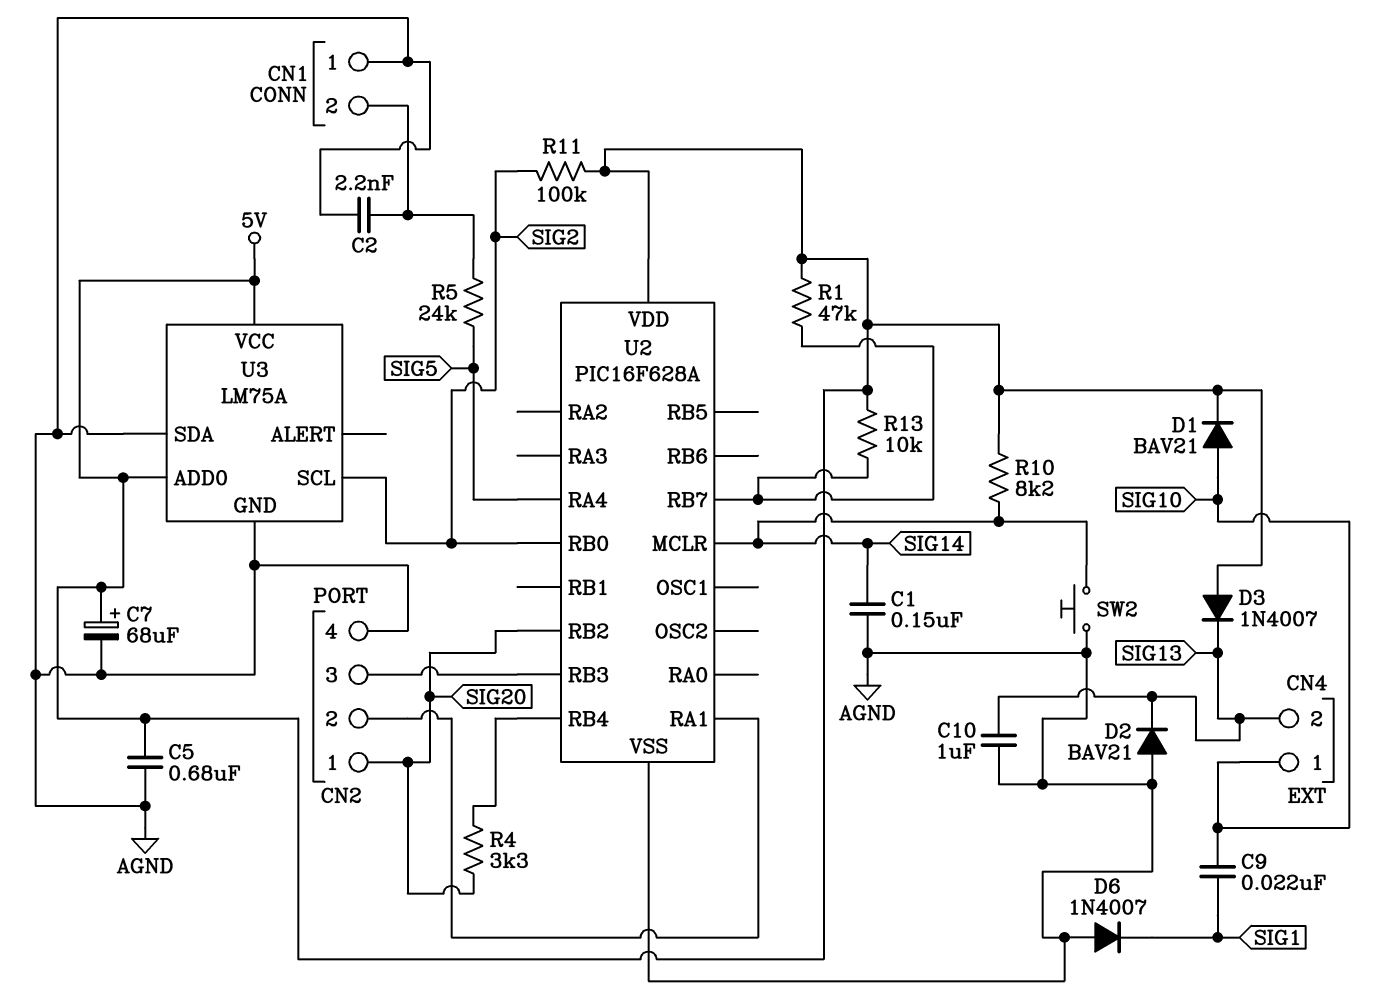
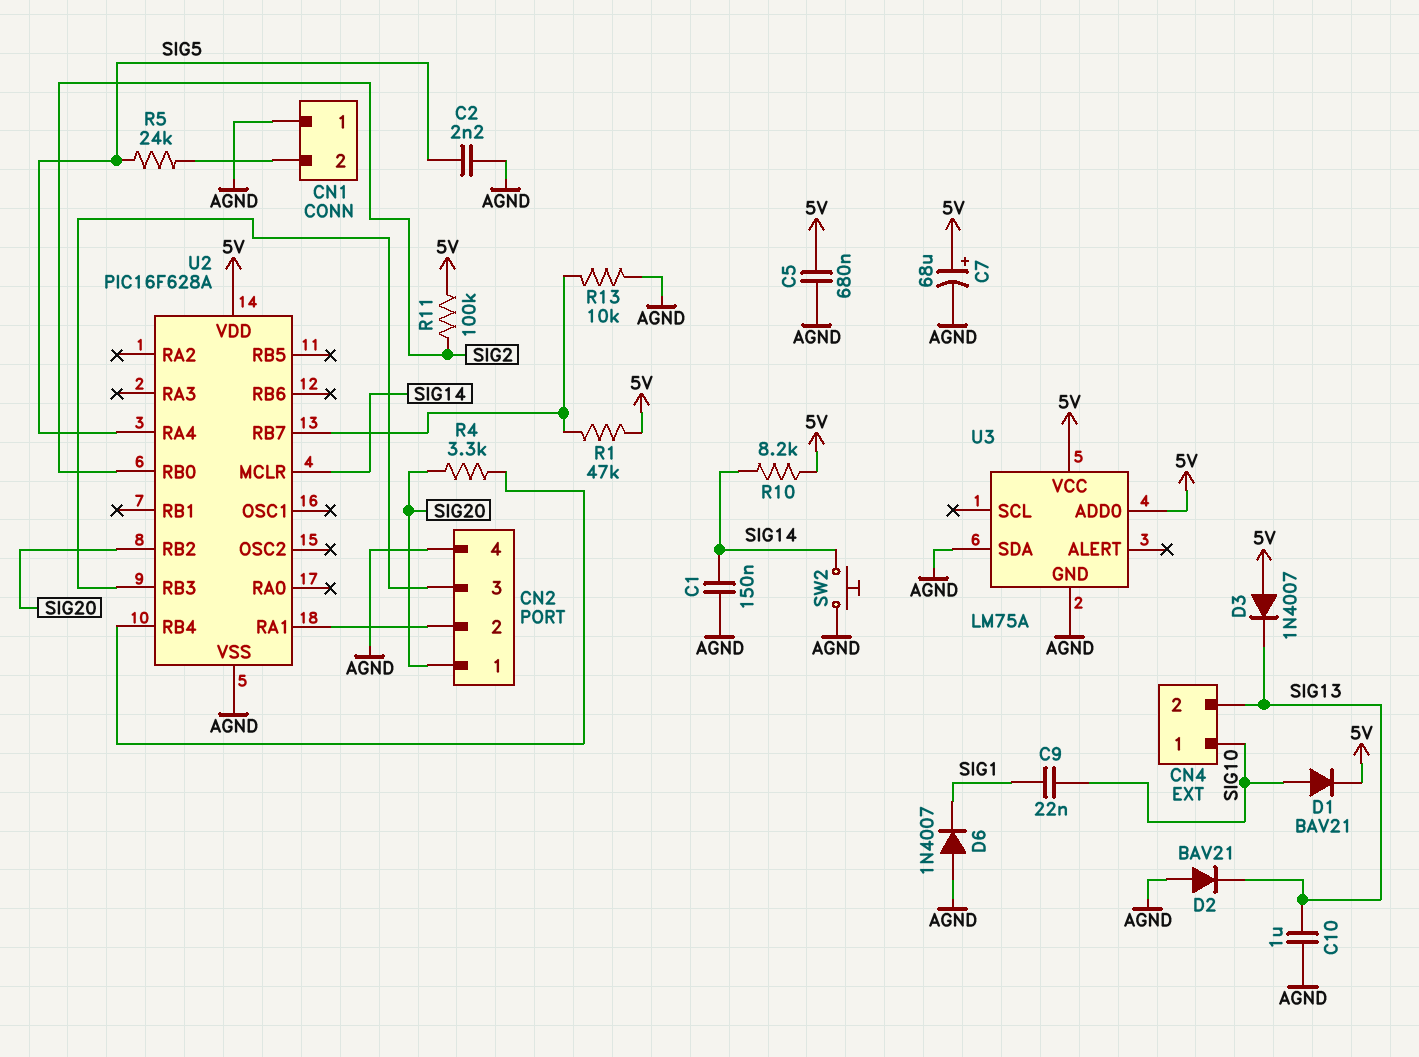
C2: 2.2nF (AGND, CN1/2) -> 2.2nF (AGND, SIG5)
R13: 10k (5V, U2/RB7) -> 10k (AGND, U2/RB7)
U3 pin SCL: SIG2 -> none

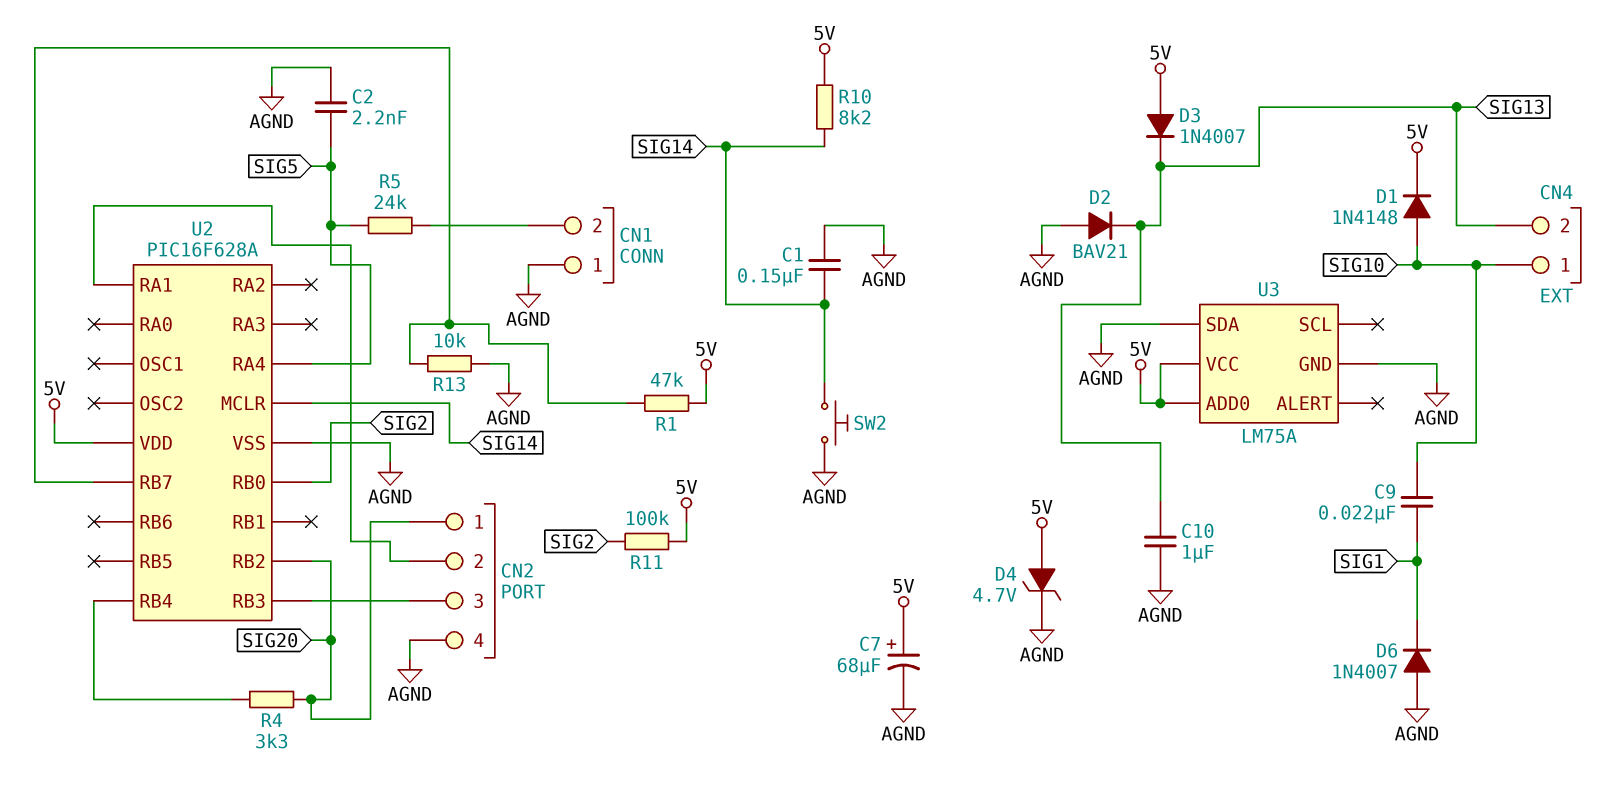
C5: 680nF (5V, AGND) -> none
D1: diode BAV21 (A SIG10, K 5V) -> diode 1N4148 (A SIG10, K 5V)
D4: none -> zener 4.7V (A 5V, K AGND)

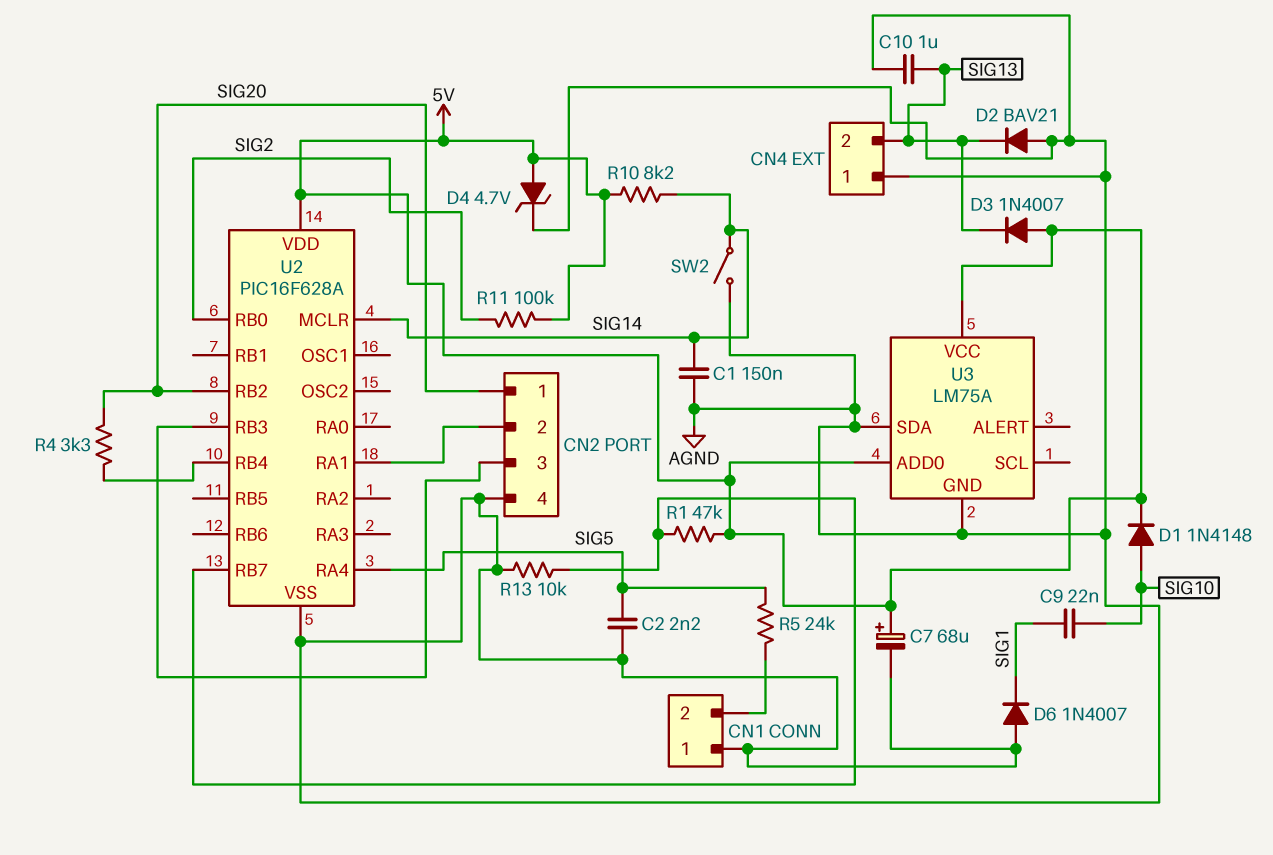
CN4 pin 1: SIG10 -> AGND
SW2: button (AGND, SIG14) -> switch (AGND, SIG14)

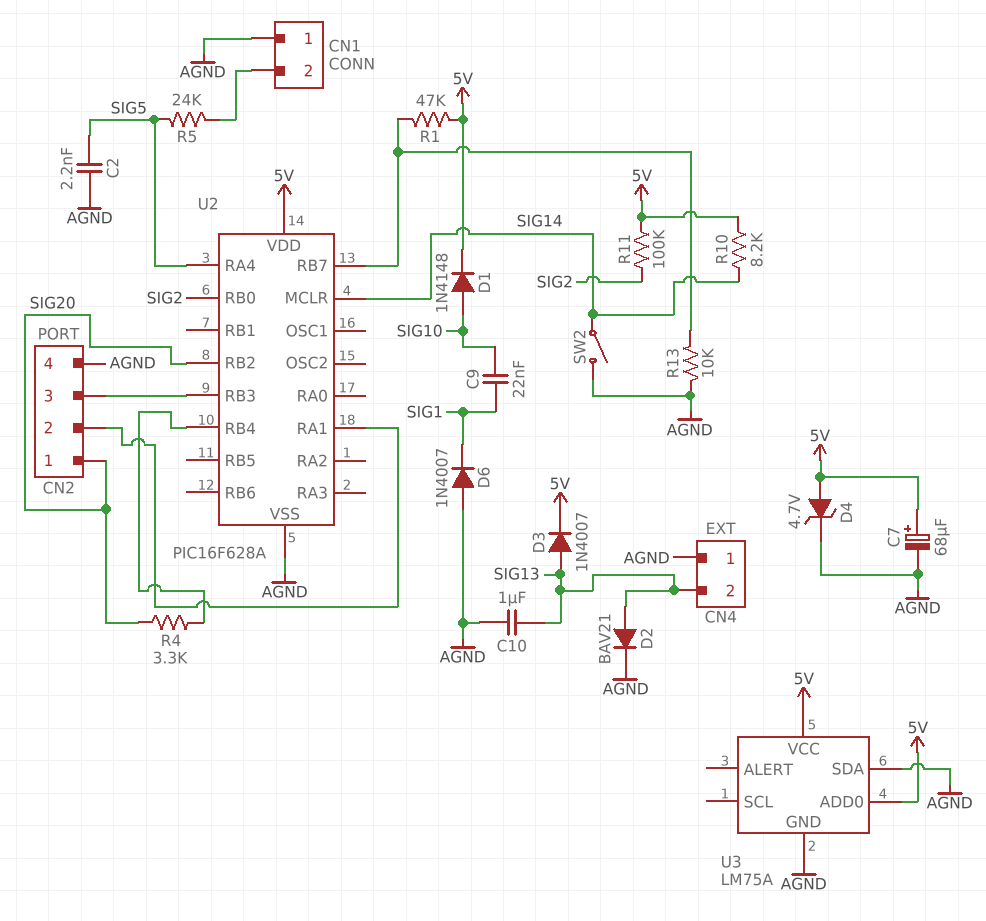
C1: 150nF (AGND, SIG14) -> none
D2: diode BAV21 (A AGND, K SIG13) -> diode BAV21 (A SIG13, K AGND)
D3: diode 1N4007 (A 5V, K SIG13) -> diode 1N4007 (A SIG13, K 5V)

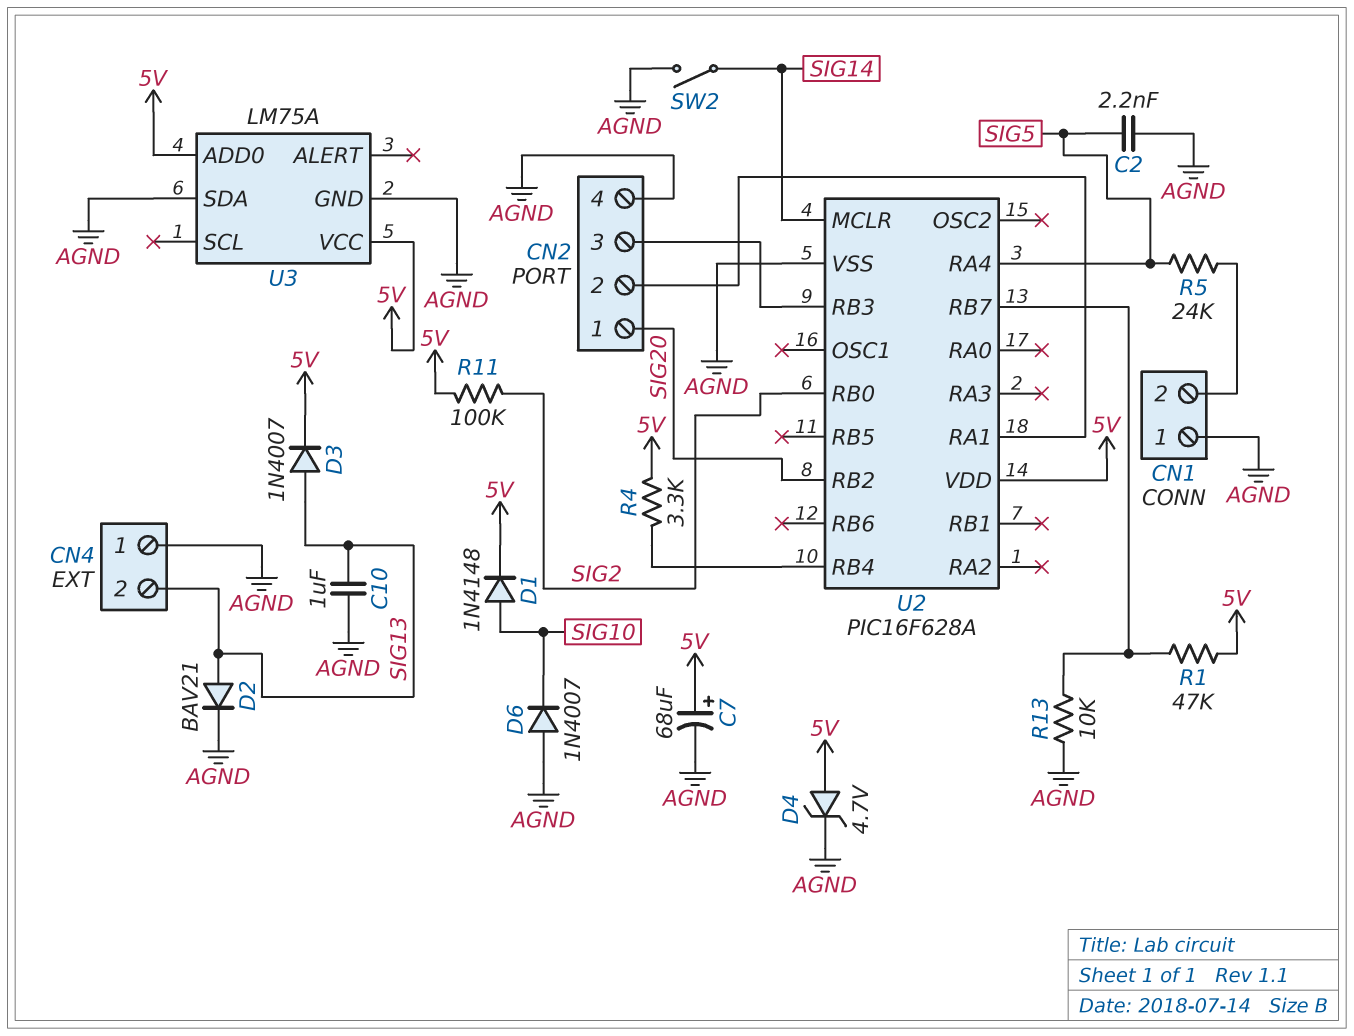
C9: 22nF (SIG1, SIG10) -> none
D6: diode 1N4007 (A AGND, K SIG1) -> diode 1N4007 (A AGND, K SIG10)
R4: 3.3k (SIG20, U2/RB4) -> 3.3k (5V, U2/RB4)
R10: 8.2k (5V, SIG14) -> none

